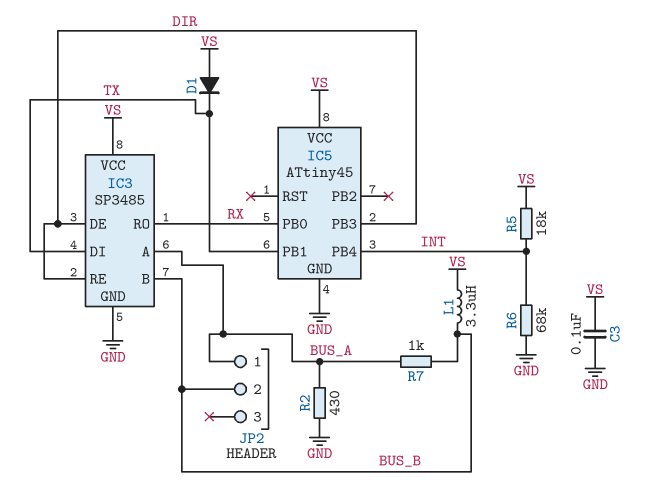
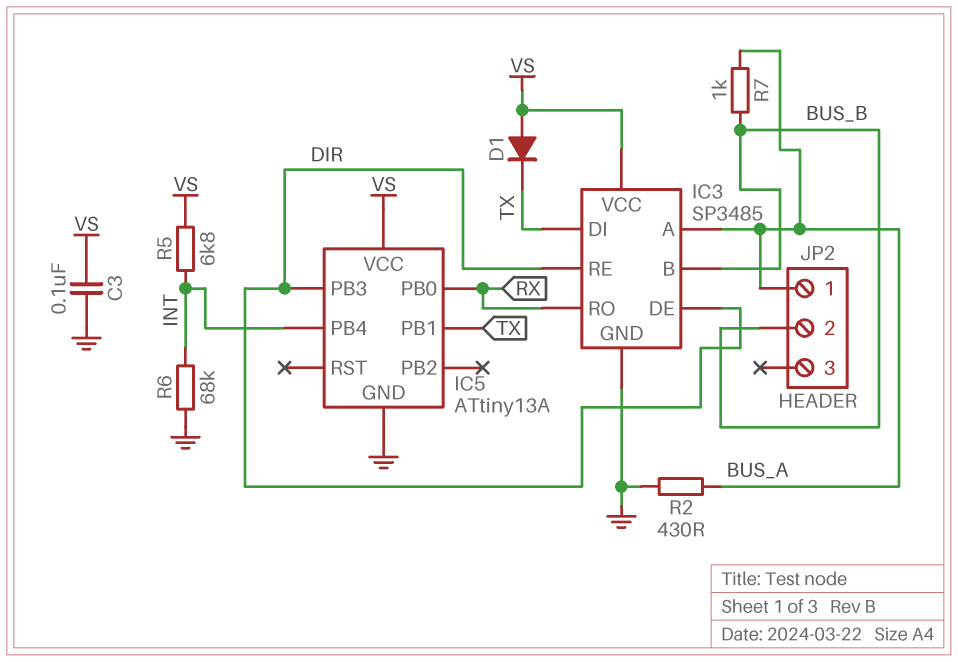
IC5: ATtiny45 -> ATtiny13A
L1: 3.3uH (BUS_B, VS) -> none
R5: 18k (INT, VS) -> 6.8k (INT, VS)

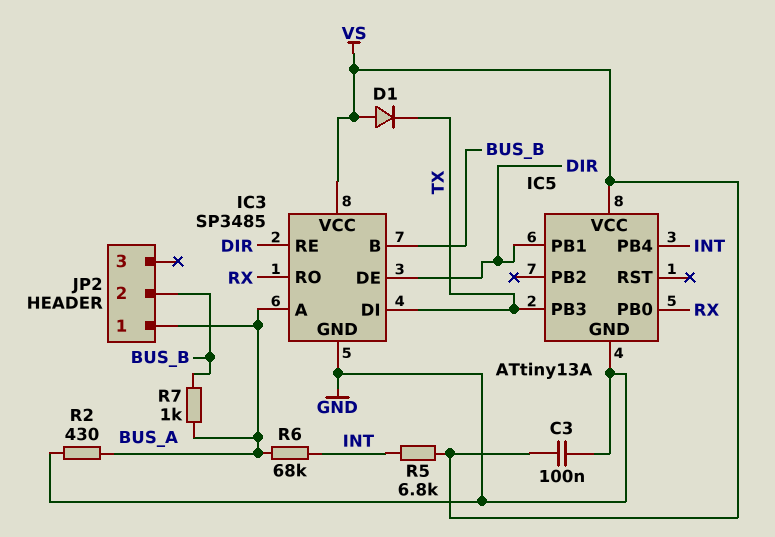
IC5 pin PB1: TX -> DIR
IC5 pin PB3: DIR -> TX
R6: 68k (GND, INT) -> 68k (BUS_A, INT)

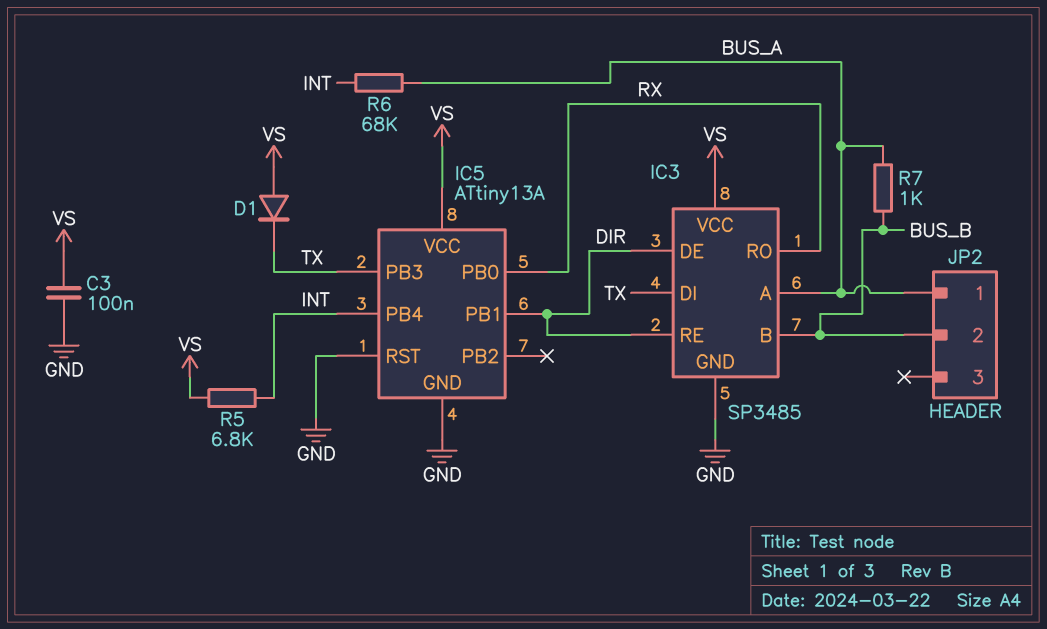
IC5 pin RST: none -> GND
R2: 430 (BUS_A, GND) -> none

